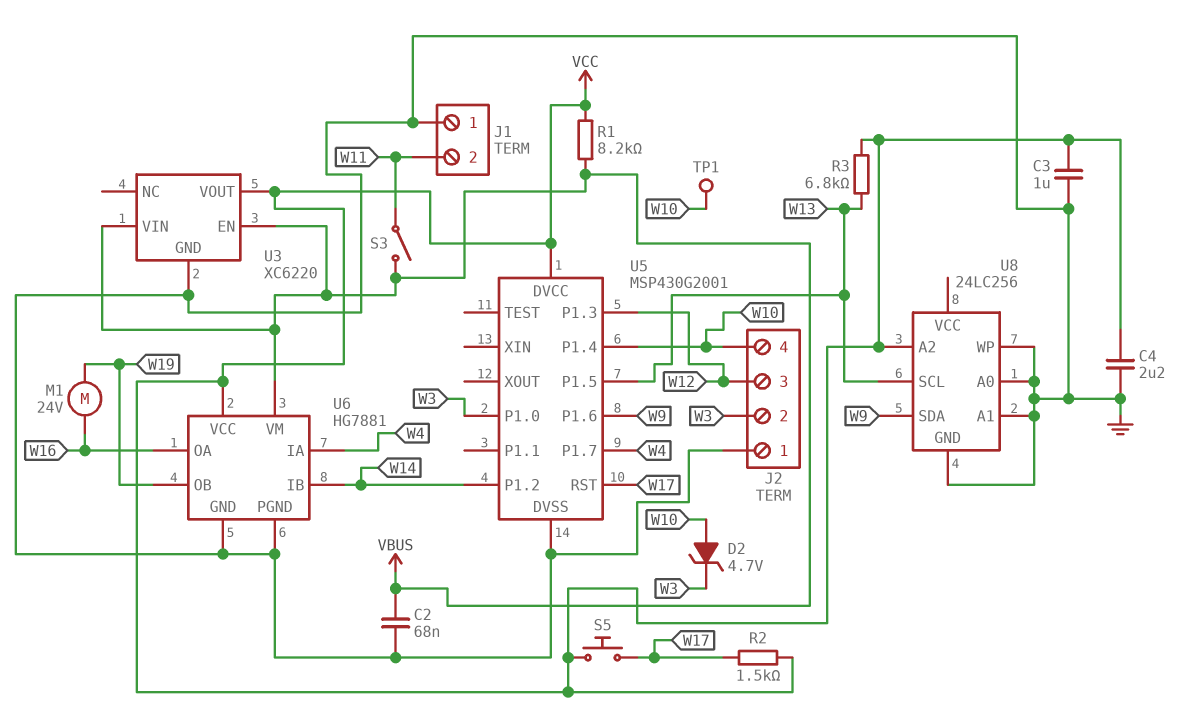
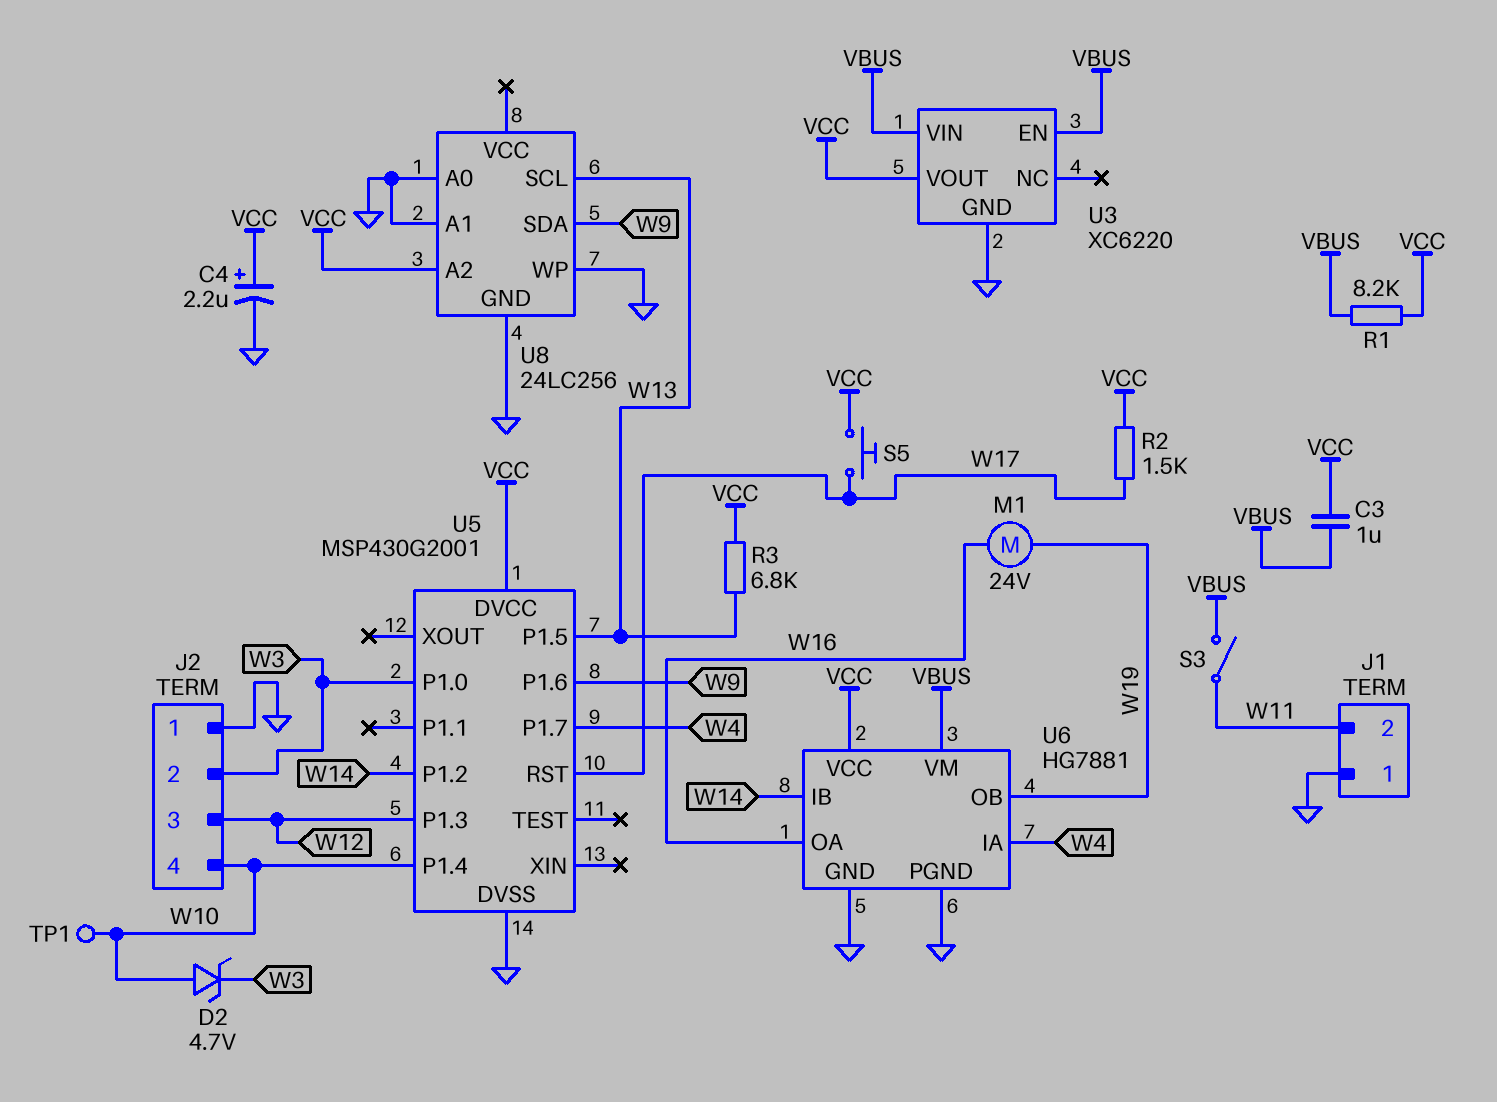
C2: 68nF (GND, VBUS) -> none
C3: 1uF (GND, VCC) -> 1uF (VBUS, VCC)
C4: 2.2uF (GND, VCC) -> 2.2uF (plus VCC, minus GND)

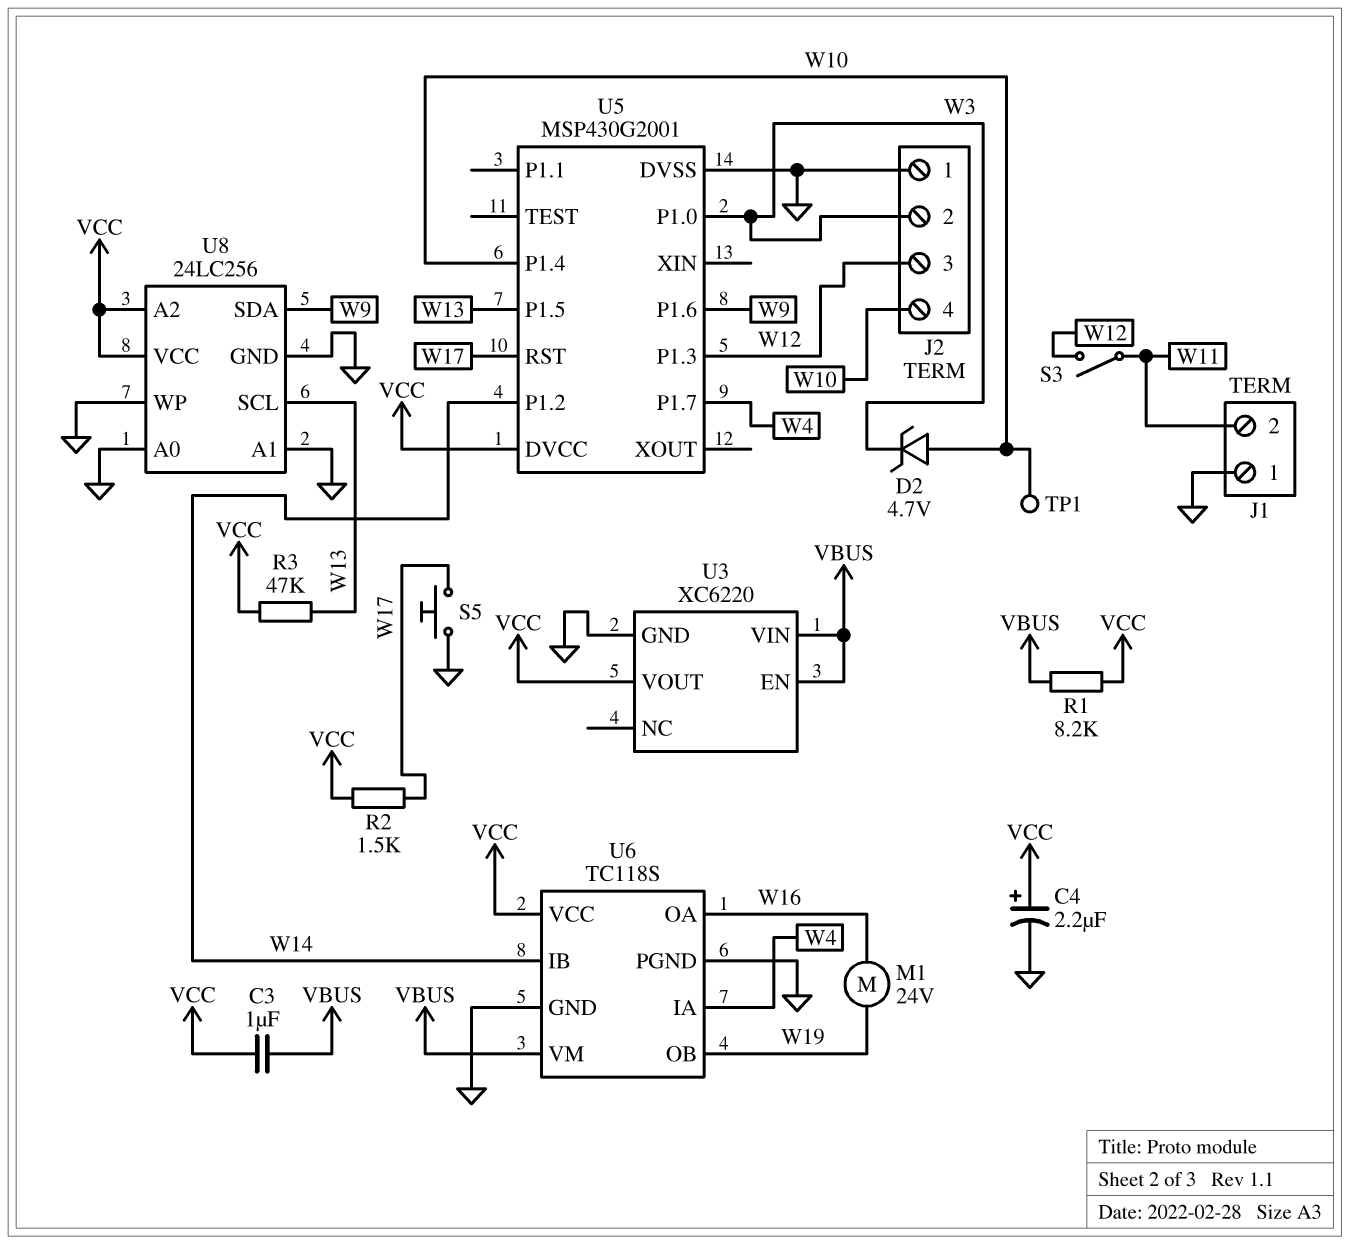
R3: 6.8k (VCC, W13) -> 47k (VCC, W13)
S3: switch (VBUS, W11) -> switch (W11, W12)
S5: button (VCC, W17) -> button (GND, W17)
U6: HG7881 -> TC118S
U8 pin VCC: none -> VCC

